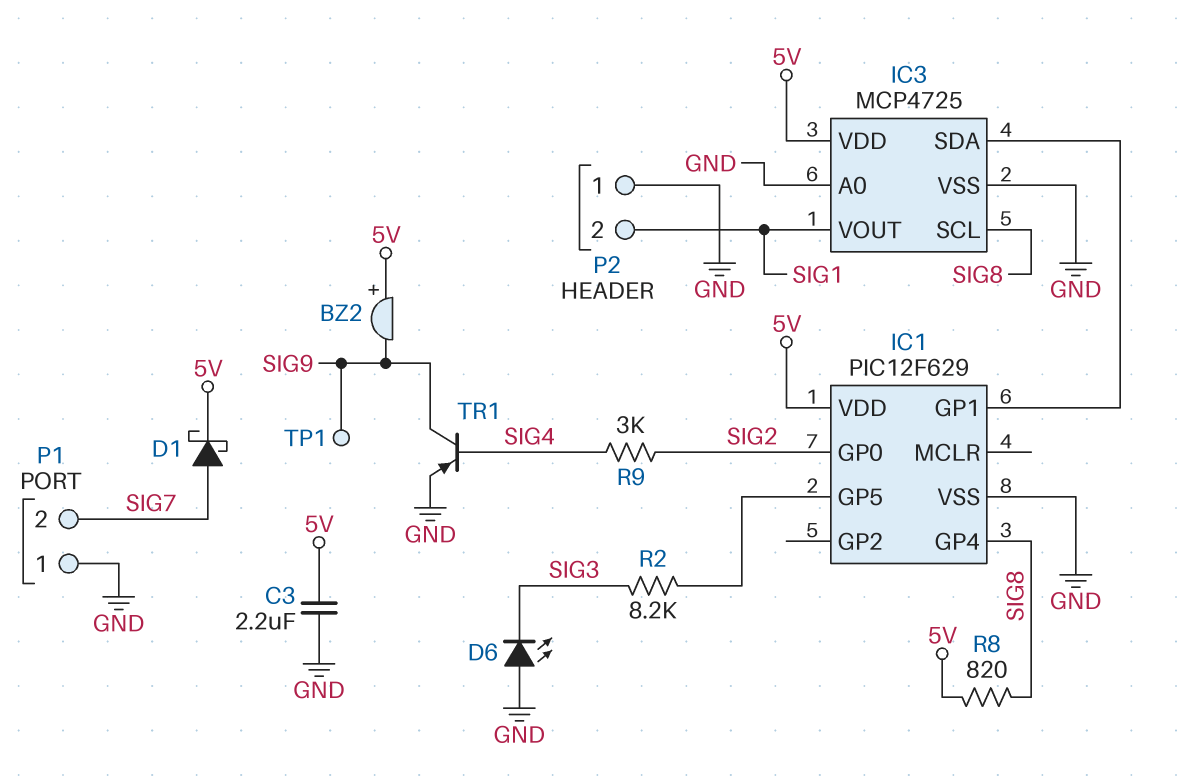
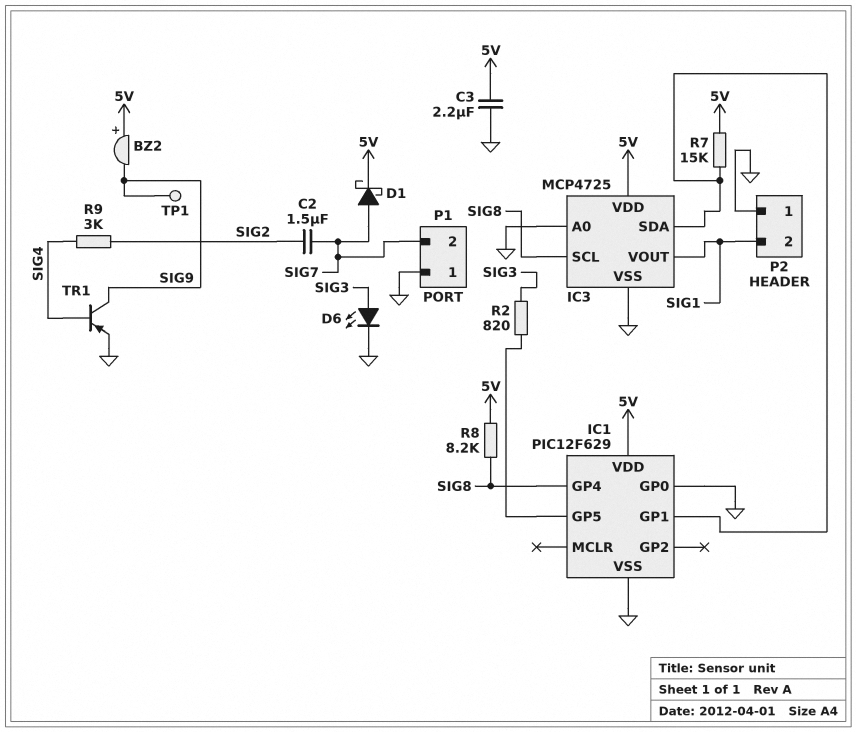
C2: none -> 1.5uF (SIG2, SIG7)
D6: LED (A GND, K SIG3) -> LED (A SIG3, K GND)
IC1 pin GP0: SIG2 -> GND
R2: 8.2k (IC1/GP5, SIG3) -> 820 (IC1/GP5, SIG3)
R7: none -> 15k (5V, IC1/GP1)
R8: 820 (5V, SIG8) -> 8.2k (5V, SIG8)

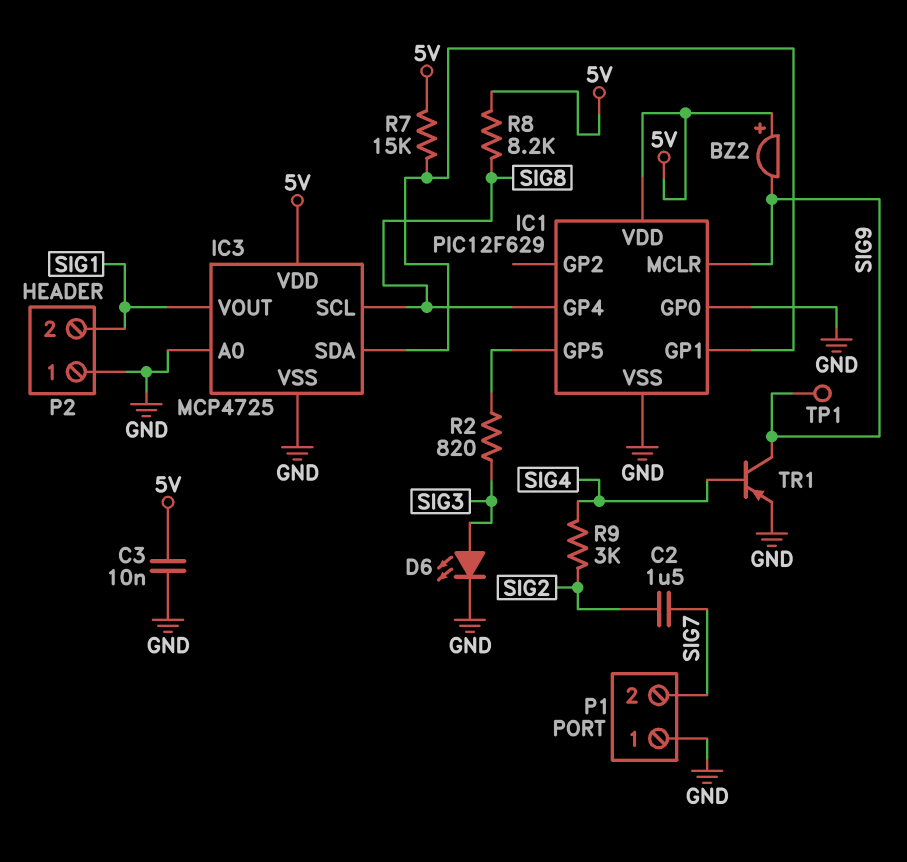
C3: 2.2uF (5V, GND) -> 10nF (5V, GND)
D1: schottky (A SIG7, K 5V) -> none
IC1 pin MCLR: none -> SIG9

